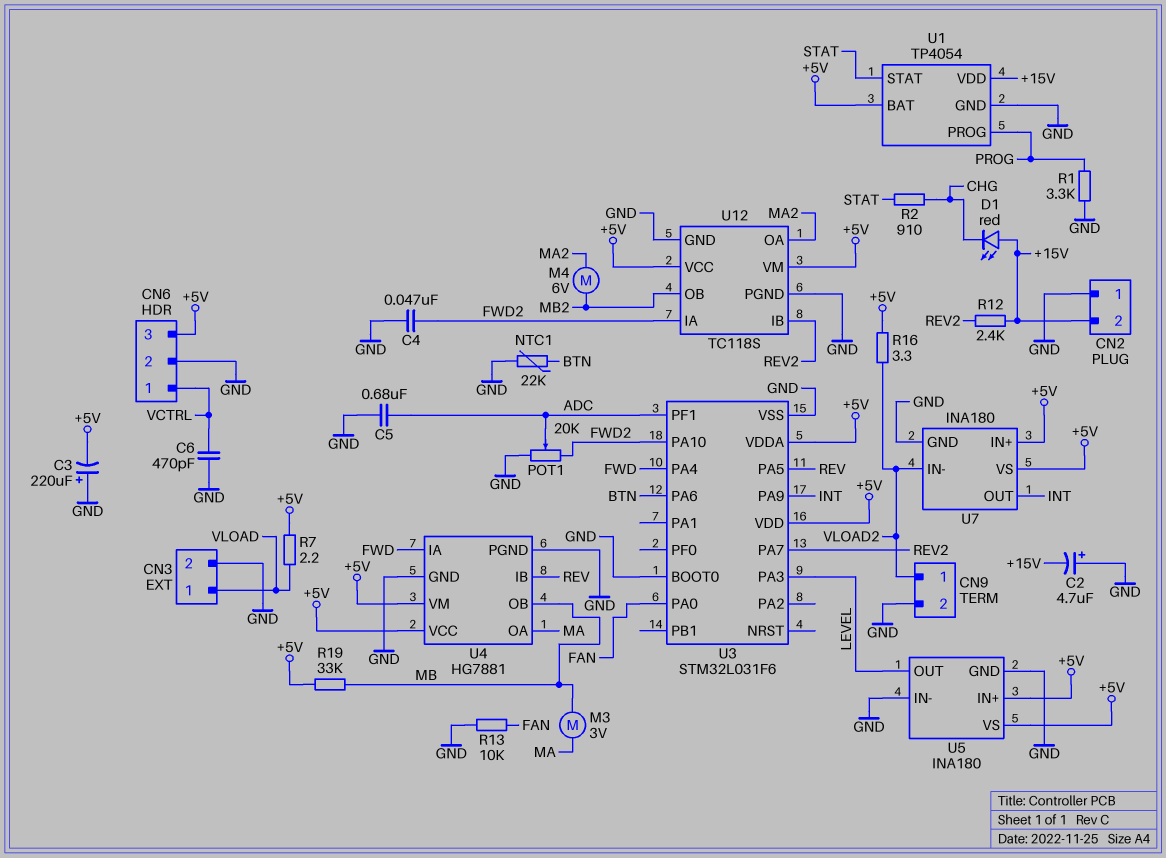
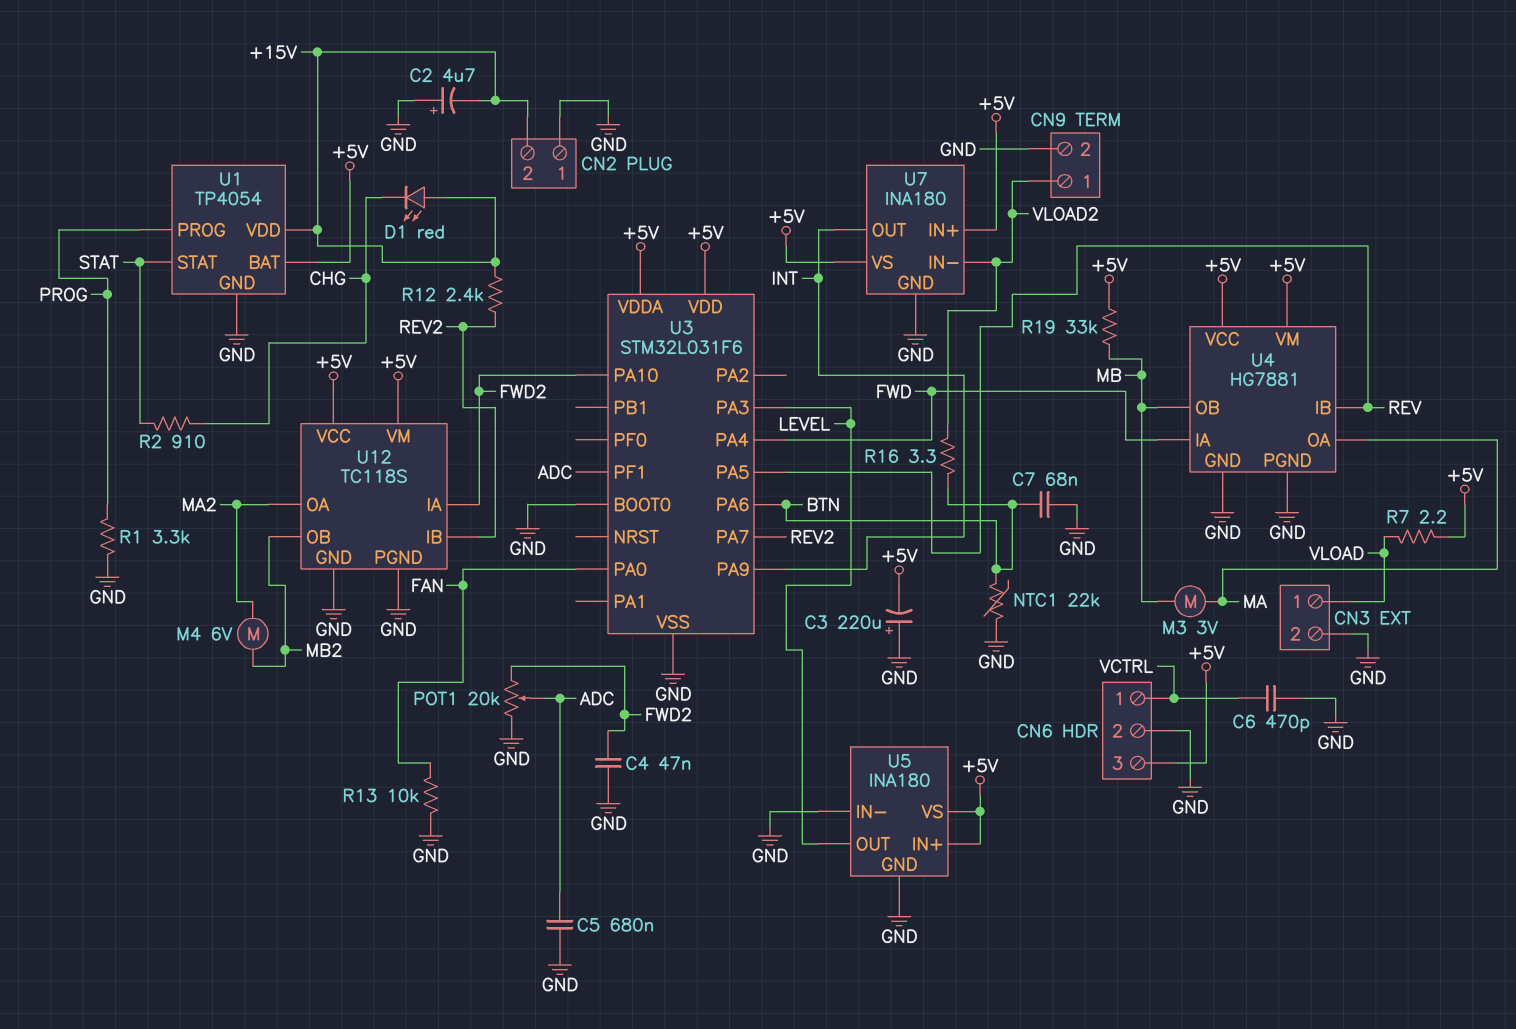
C7: none -> 68nF (BTN, GND)
R16: 3.3 (+5V, VLOAD2) -> 3.3 (BTN, VLOAD2)

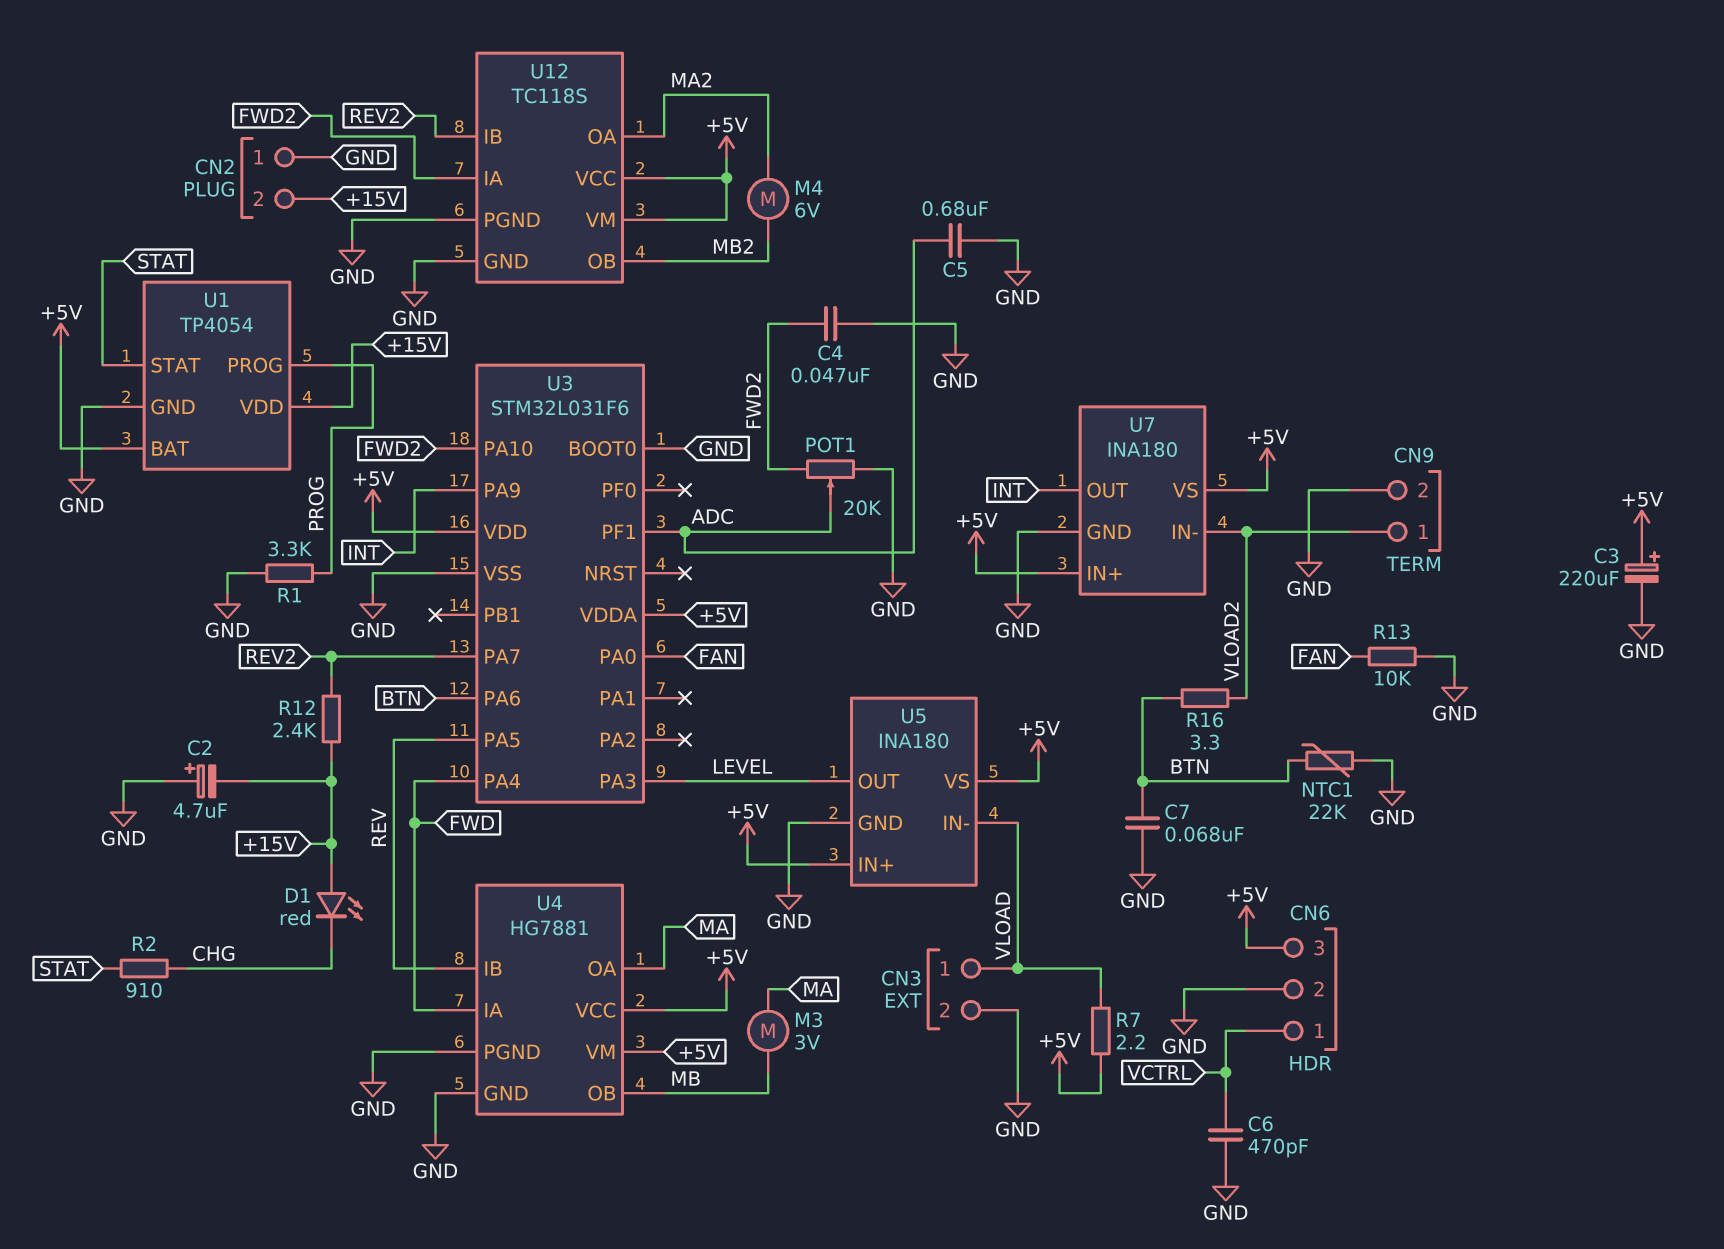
C3: 220uF (plus GND, minus +5V) -> 220uF (plus +5V, minus GND)
R19: 33k (+5V, MB) -> none
U5 pin IN-: GND -> VLOAD

